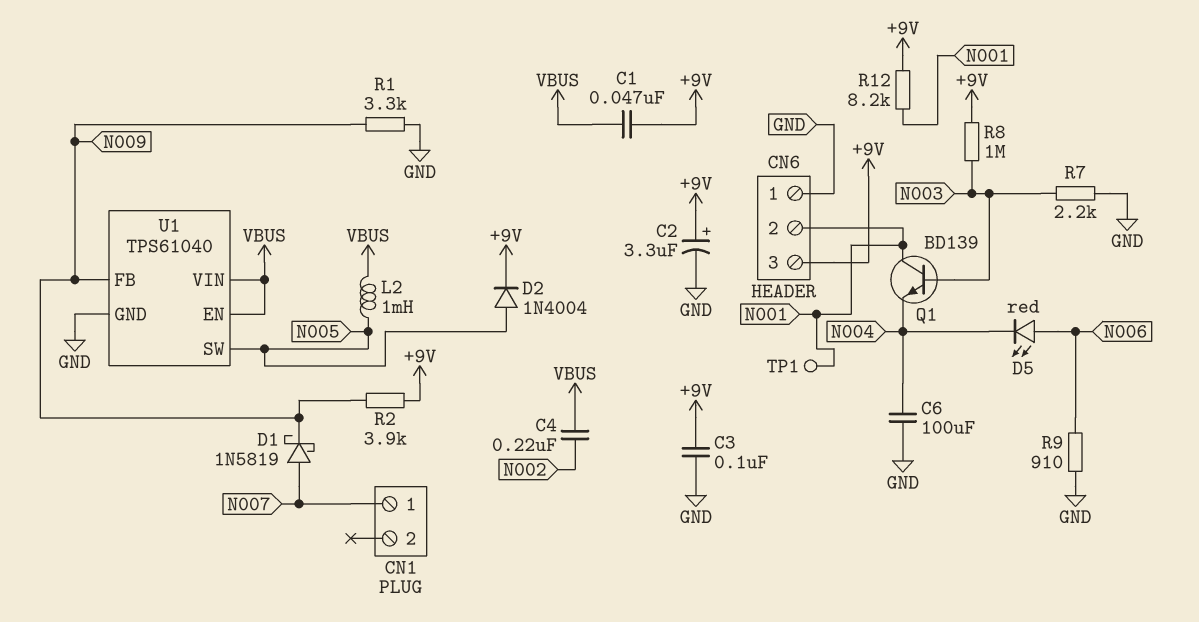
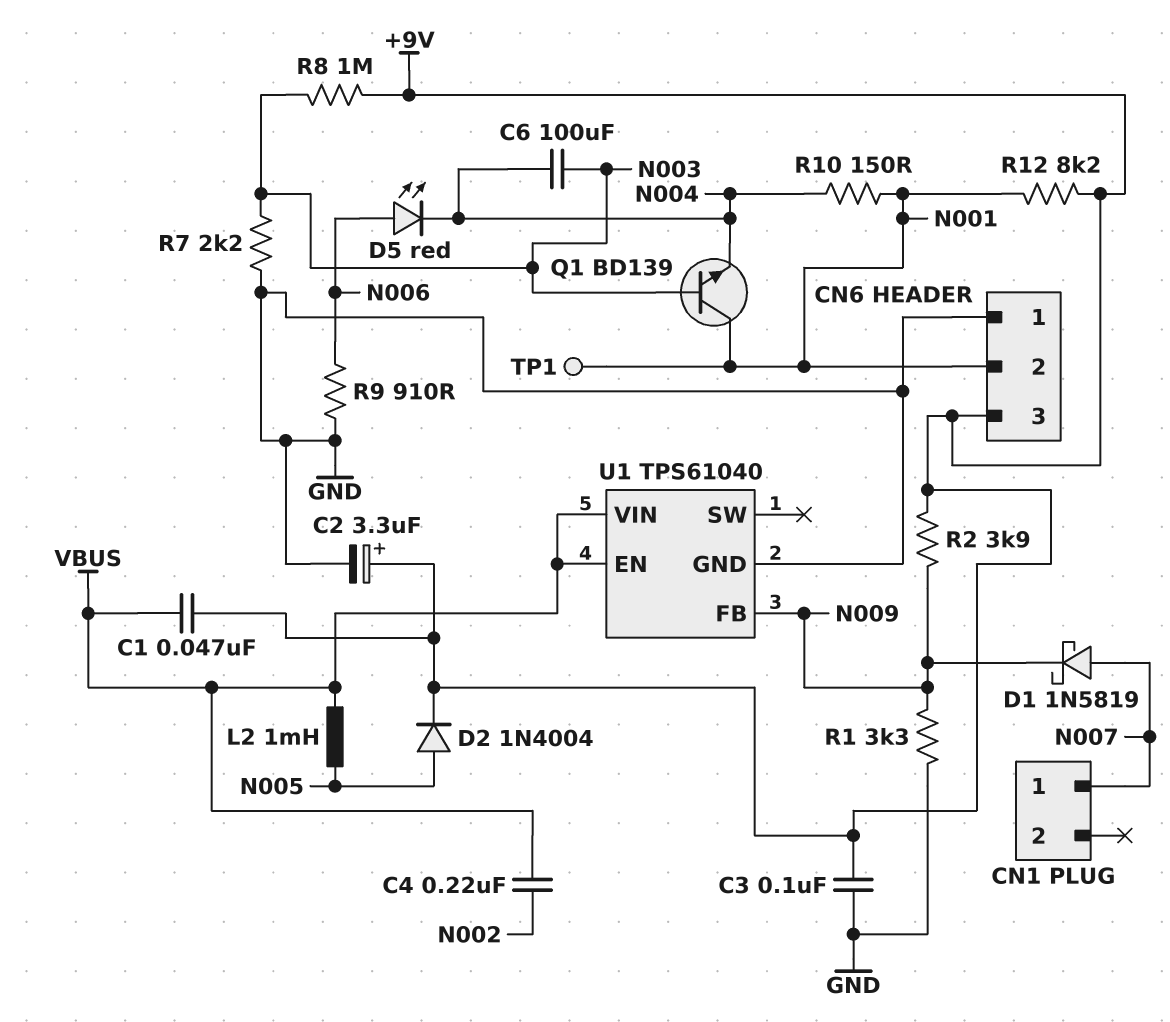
C6: 100uF (GND, N004) -> 100uF (N003, N004)
R10: none -> 150 (N001, N004)
U1 pin SW: N005 -> none

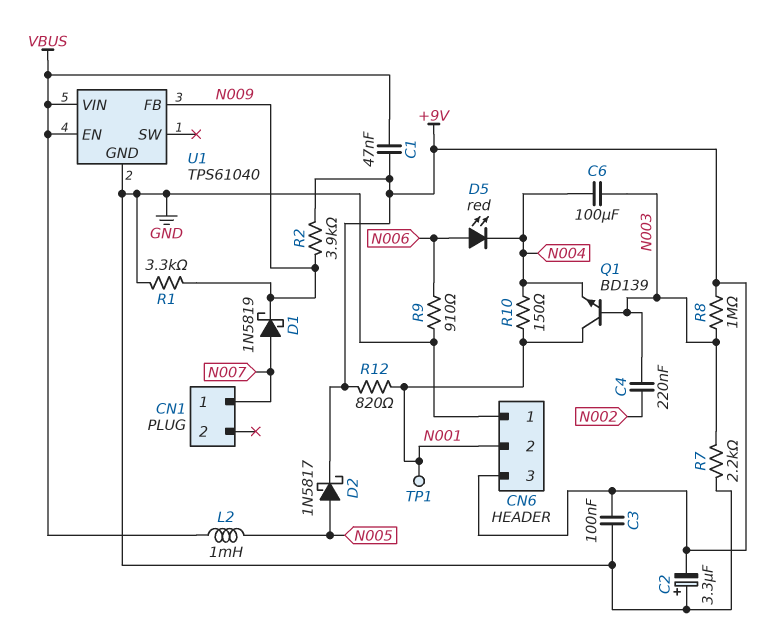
C2: 3.3uF (plus +9V, minus GND) -> 3.3uF (plus GND, minus +9V)
C4: 220nF (N002, VBUS) -> 220nF (N002, N003)
D2: diode 1N4004 (A N005, K +9V) -> schottky 1N5817 (A N005, K +9V)
R12: 8.2k (+9V, N001) -> 820 (+9V, N001)

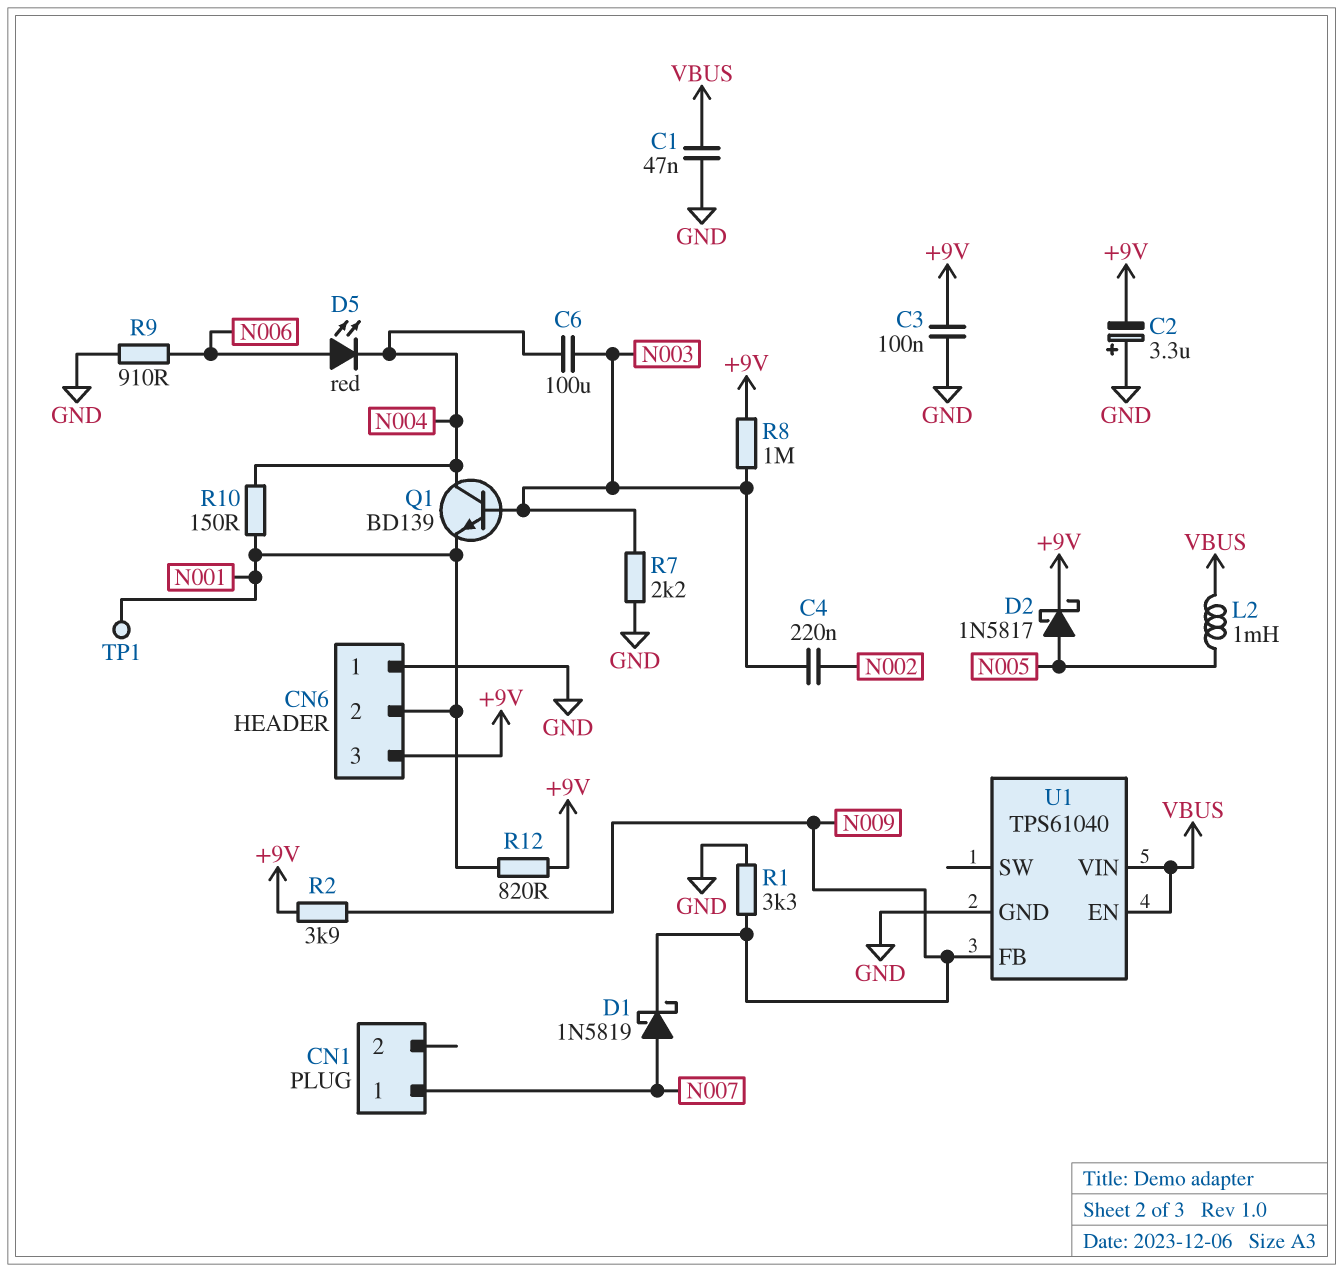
C1: 47nF (+9V, VBUS) -> 47nF (GND, VBUS)
Q1: NPN BD139 (B N003, C N001, E N004) -> NPN BD139 (B N003, C N004, E N001)

